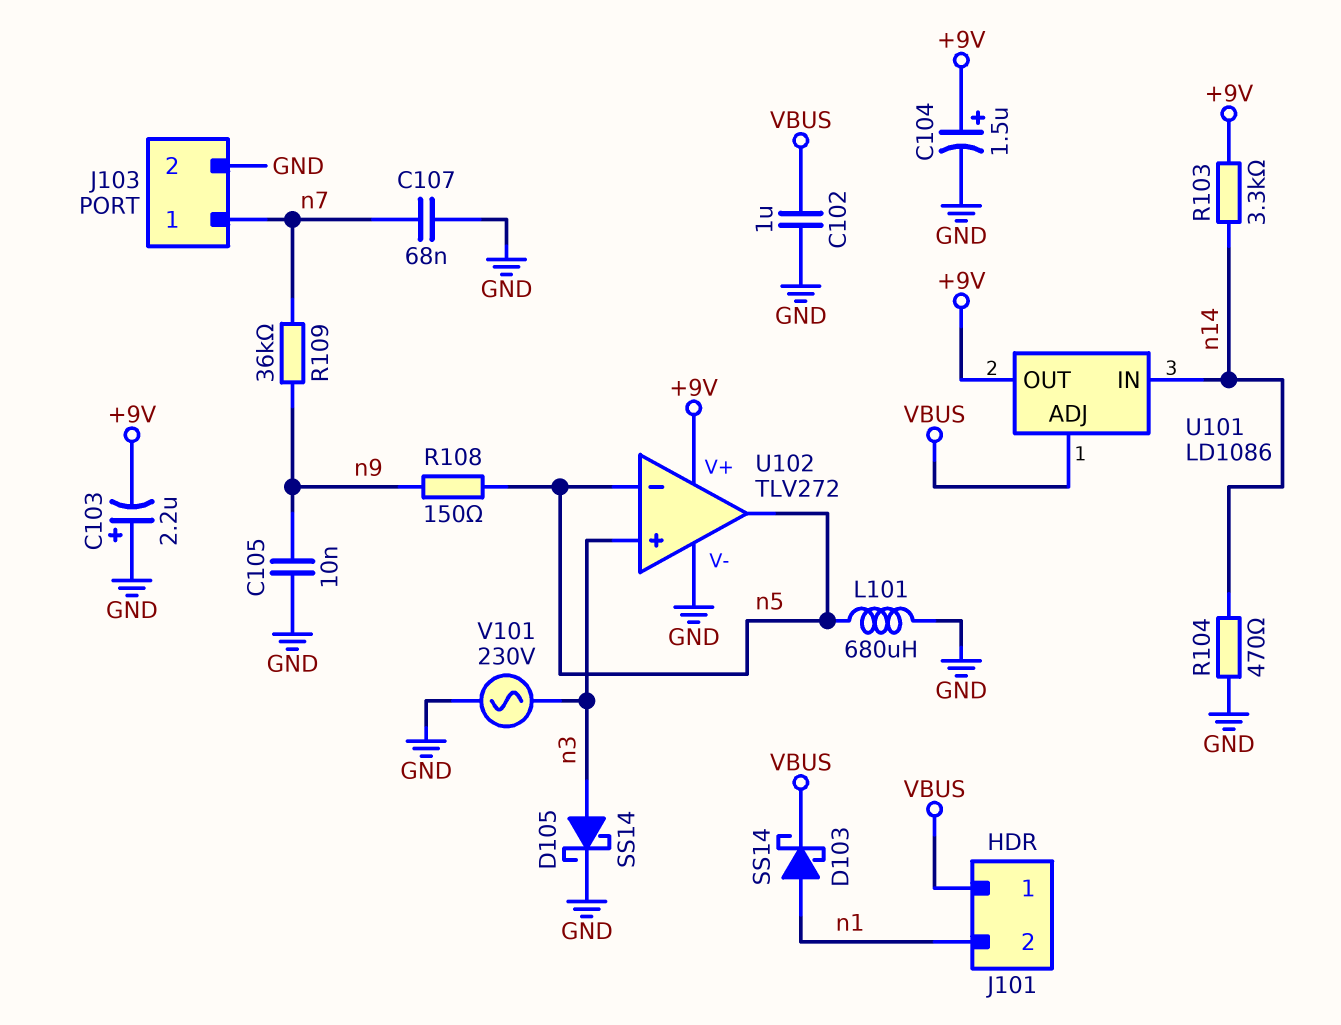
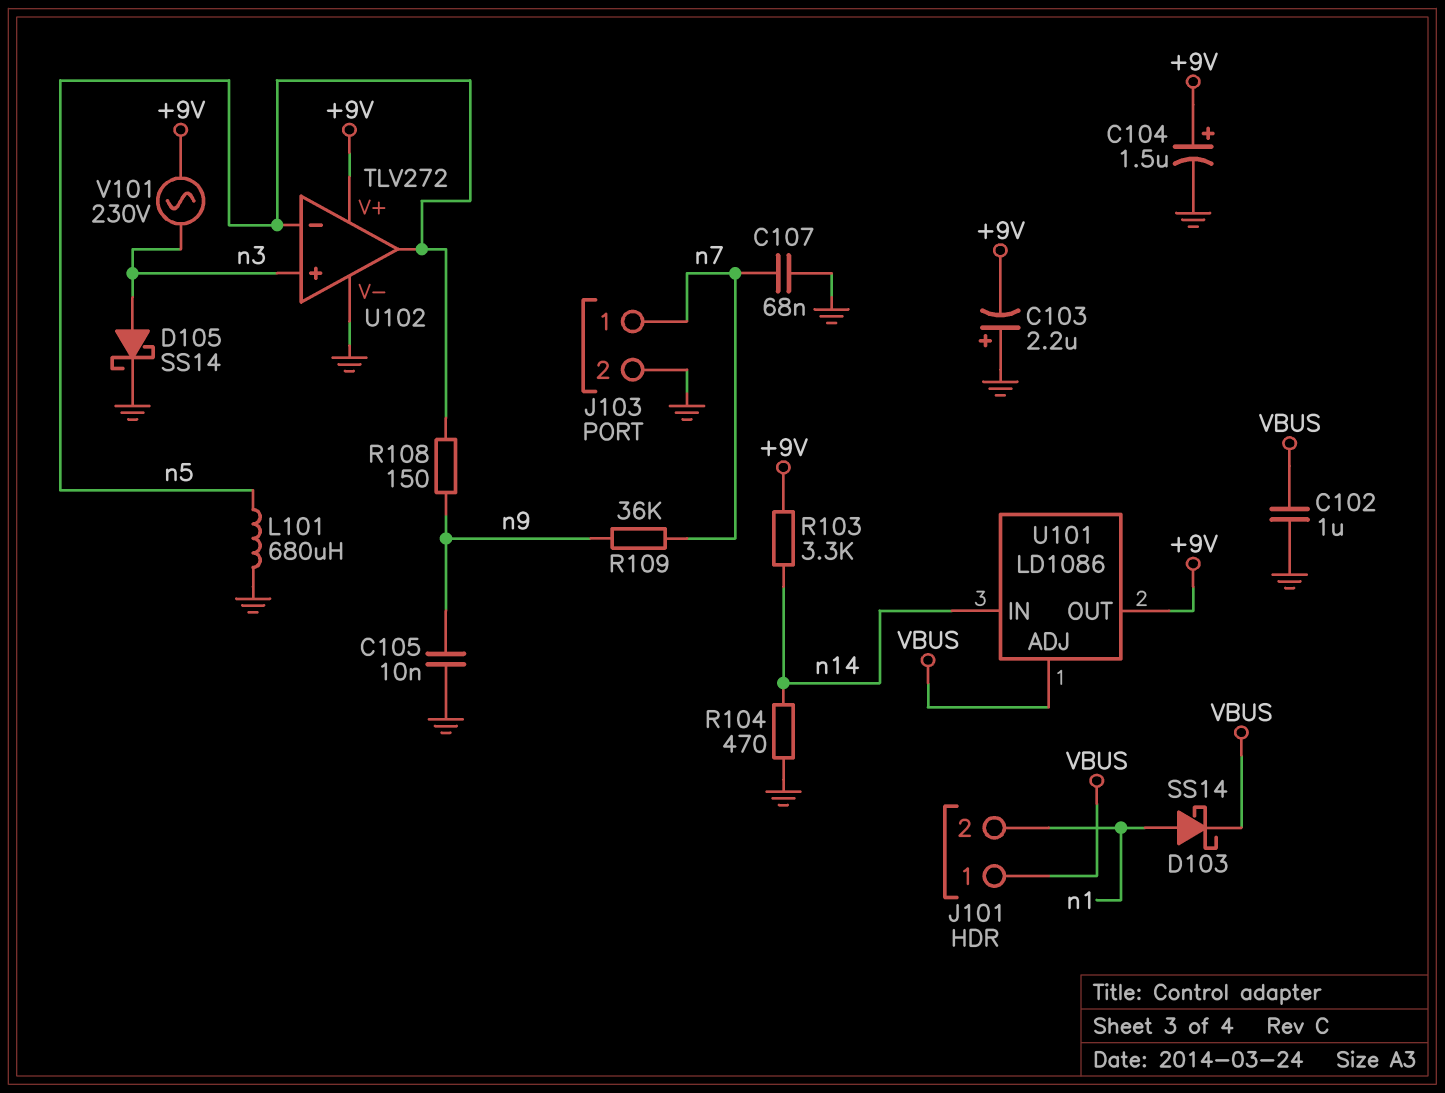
V101: AC 230V (GND, n3) -> AC 230V (+9V, n3)

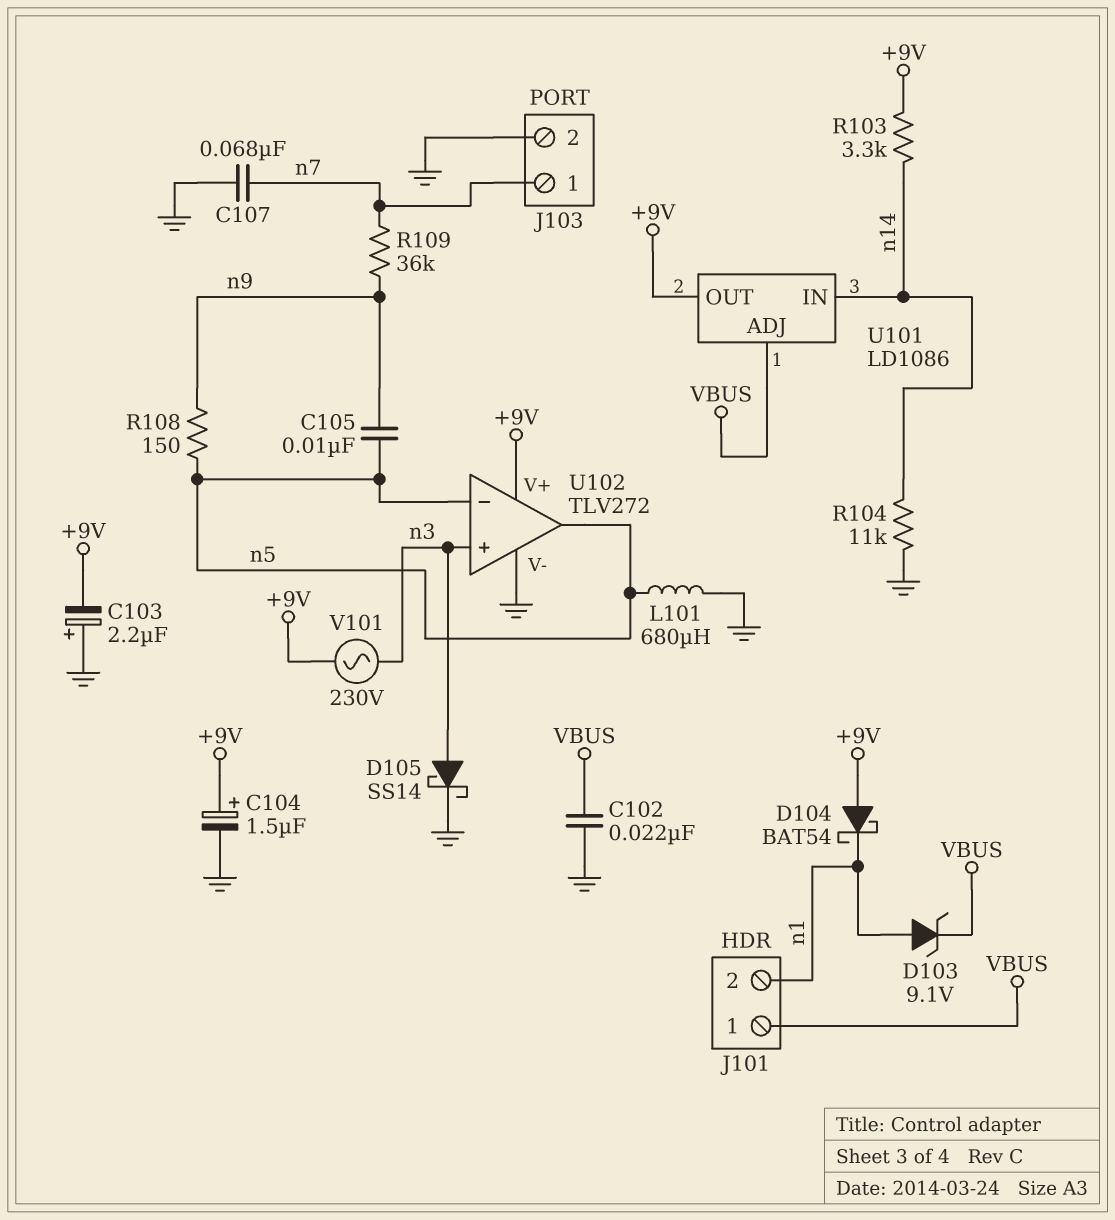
C102: 1uF (GND, VBUS) -> 22nF (GND, VBUS)
C105: 10nF (GND, n9) -> 10nF (n5, n9)
D103: schottky SS14 (A n1, K VBUS) -> zener 9.1V (A n1, K VBUS)
D104: none -> schottky BAT54 (A +9V, K n1)
R104: 470 (GND, n14) -> 11k (GND, n14)

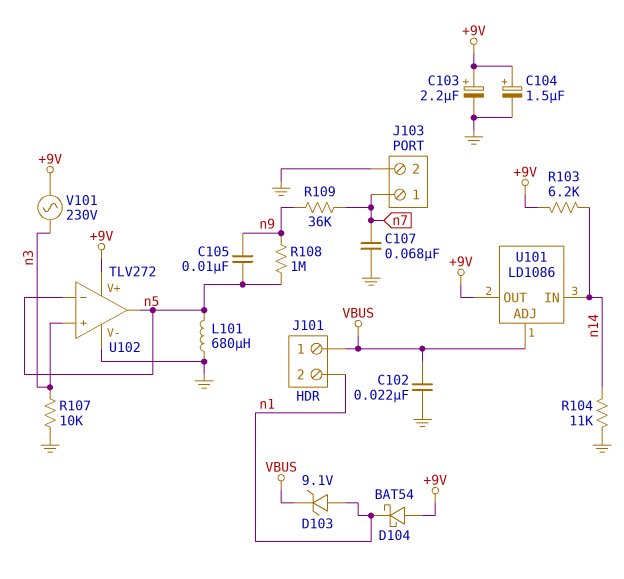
C103: 2.2uF (plus GND, minus +9V) -> 2.2uF (plus +9V, minus GND)
D105: schottky SS14 (A n3, K GND) -> none
R103: 3.3k (+9V, n14) -> 6.2k (+9V, n14)
R107: none -> 10k (GND, n3)
R108: 150 (n5, n9) -> 1M (n5, n9)

